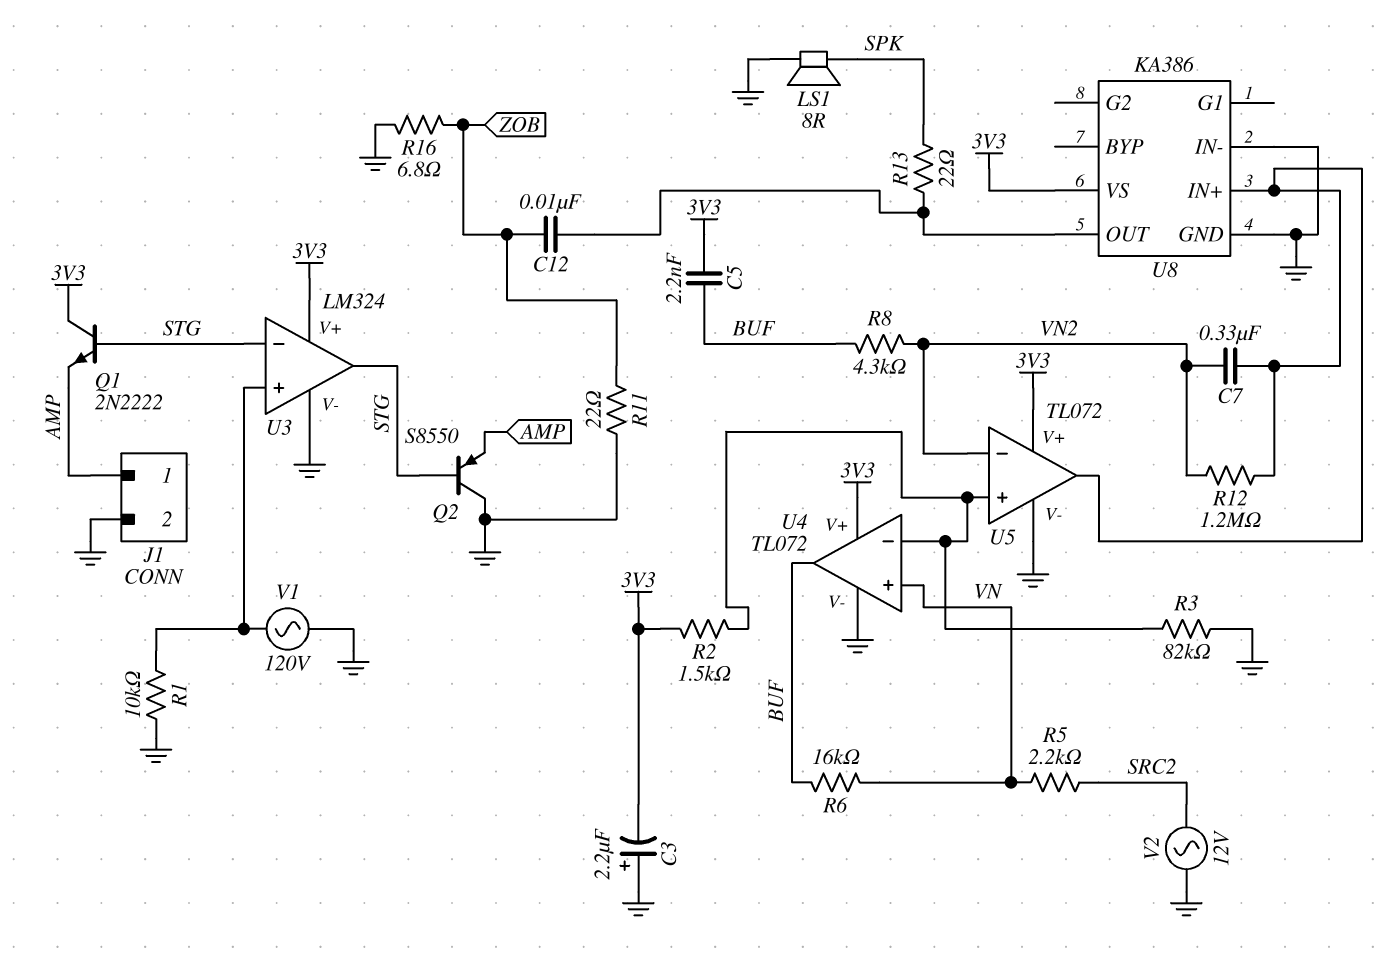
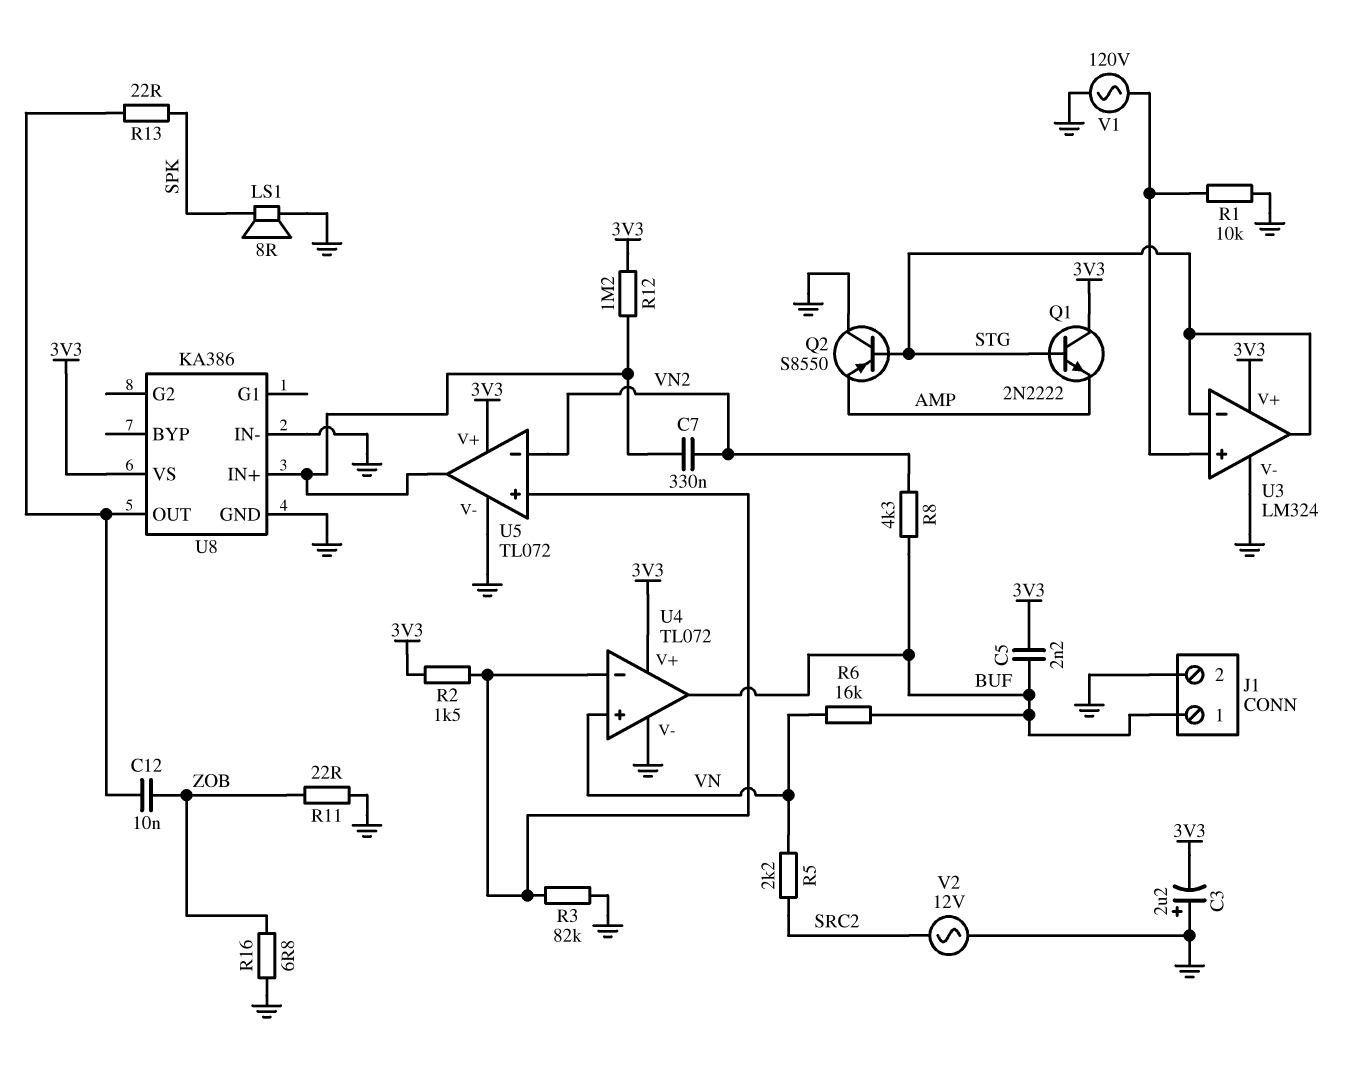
J1 pin 1: AMP -> BUF
R12: 1.2M (U5/out, VN2) -> 1.2M (3V3, U5/out)

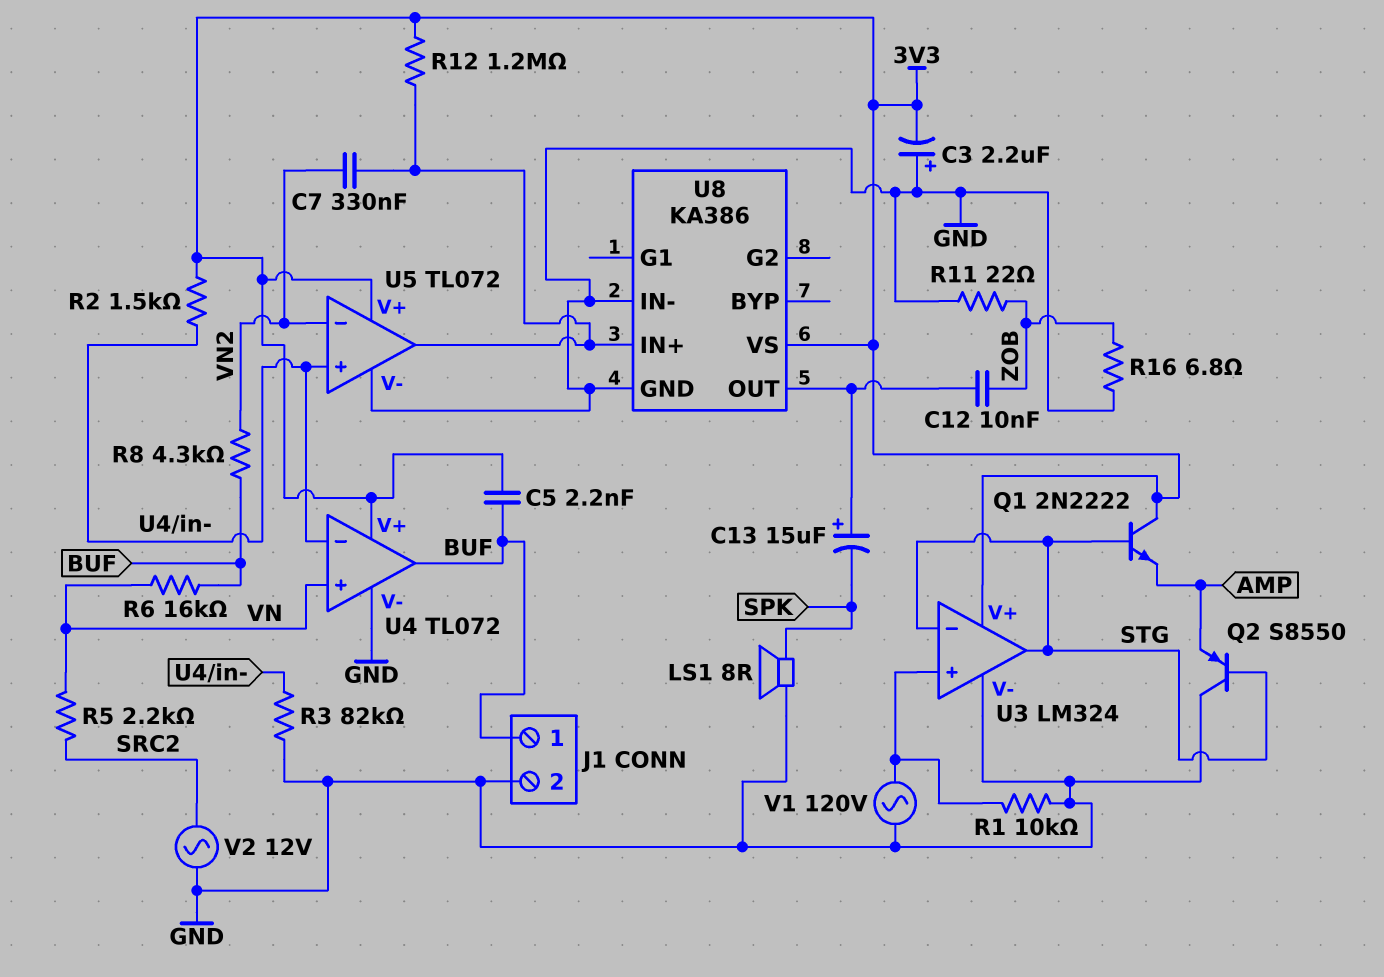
C13: none -> 15uF (plus U8/OUT, minus SPK)
R13: 22 (SPK, U8/OUT) -> none

